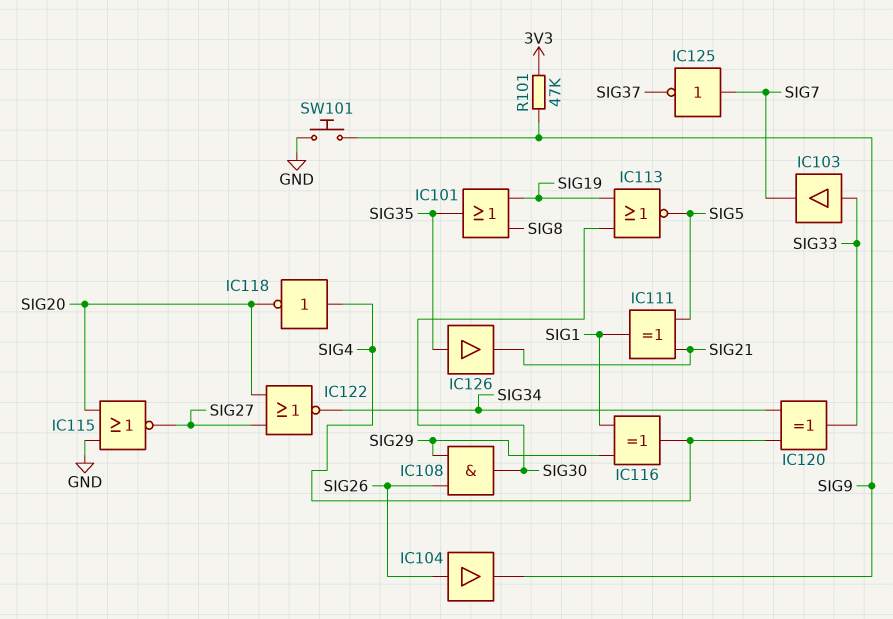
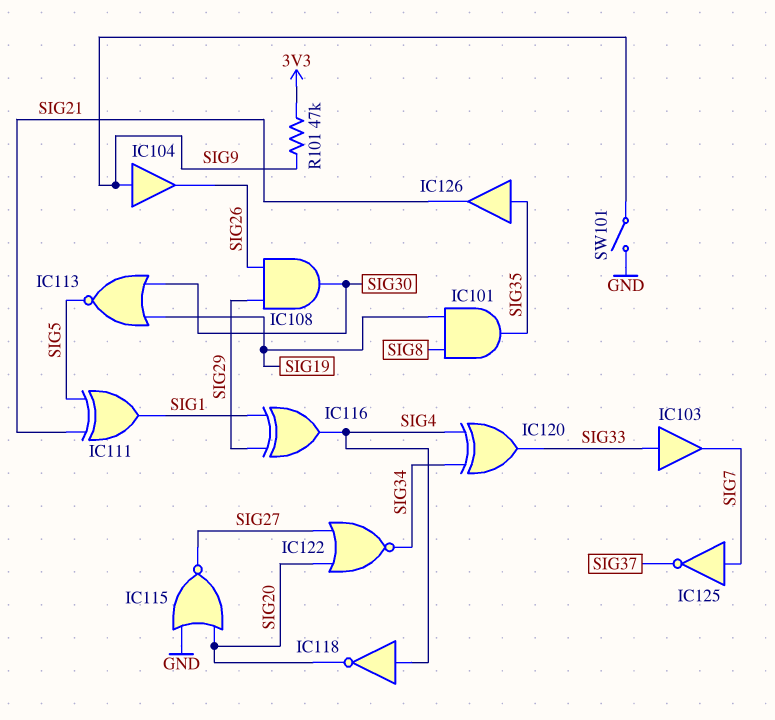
IC101: OR (in SIG8, in SIG19, out SIG35) -> AND (in SIG8, in SIG19, out SIG35)
IC104: buffer (in SIG26, out SIG9) -> buffer (in SIG9, out SIG26)
SW101: button (GND, SIG9) -> switch (GND, SIG9)

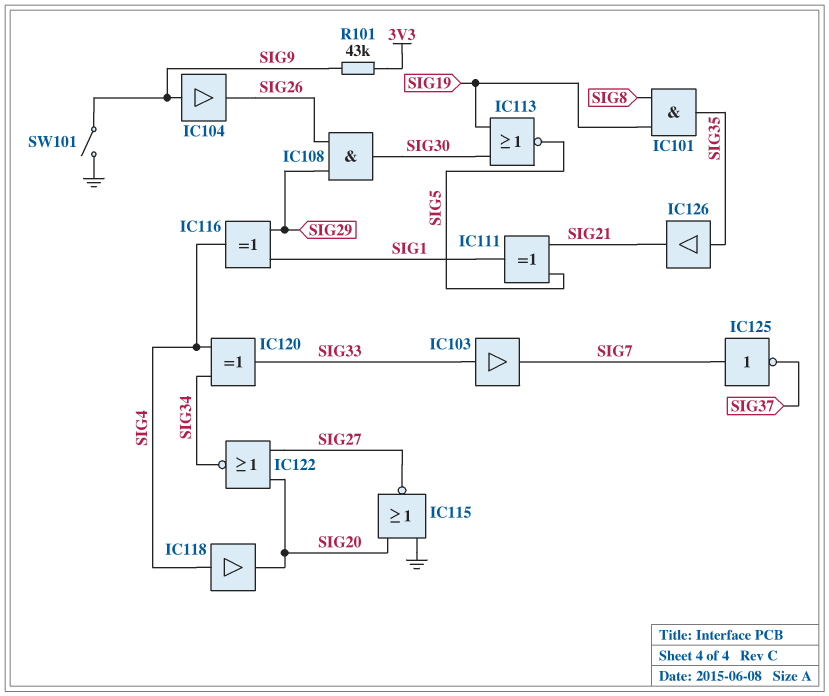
IC118: NOT (in SIG4, out SIG20) -> buffer (in SIG4, out SIG20)
R101: 47k (3V3, SIG9) -> 43k (3V3, SIG9)

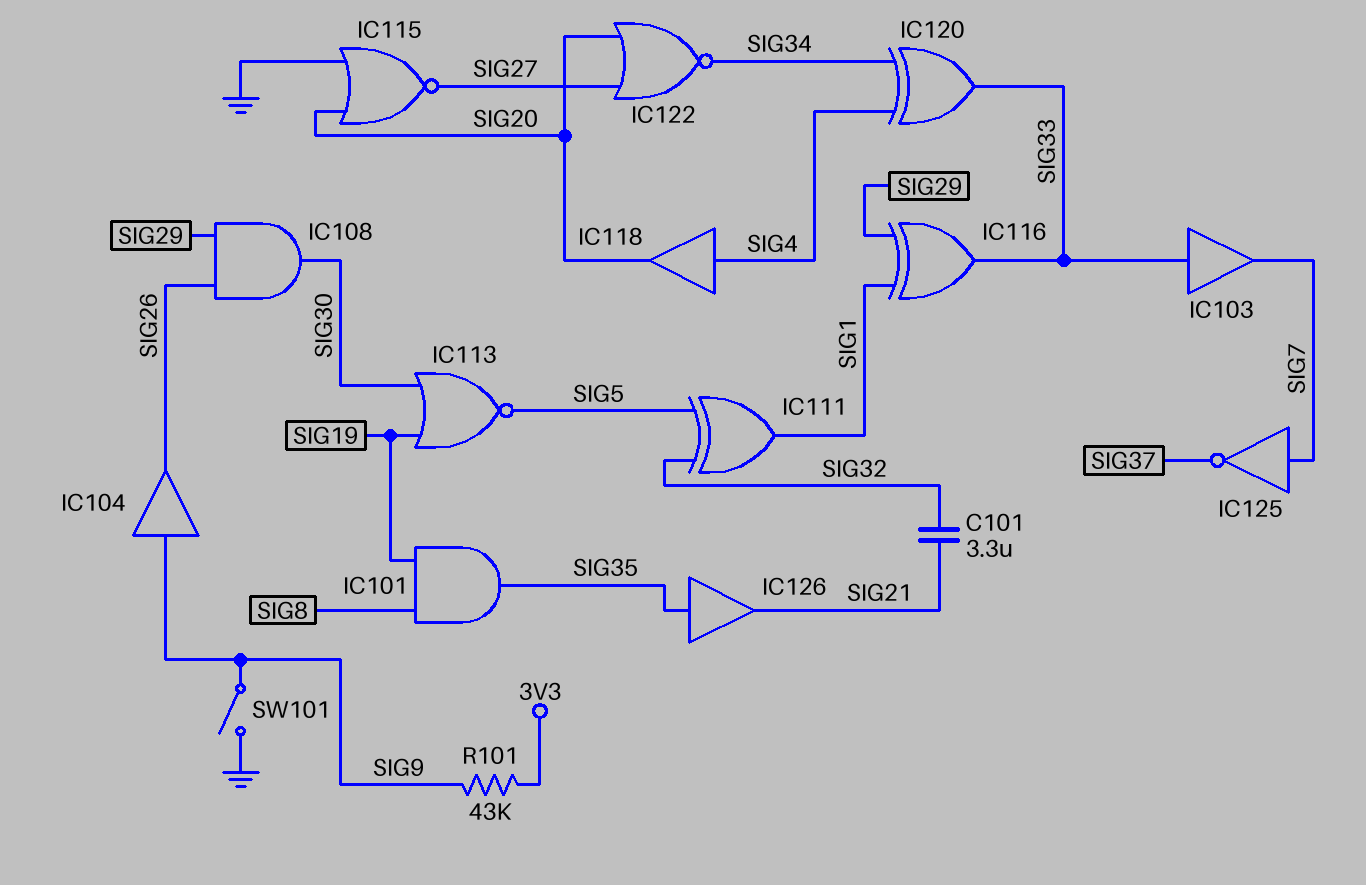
C101: none -> 3.3uF (SIG21, SIG32)
IC111: XOR (in SIG5, in SIG21, out SIG1) -> XOR (in SIG5, in SIG32, out SIG1)
IC116: XOR (in SIG1, in SIG29, out SIG4) -> XOR (in SIG1, in SIG29, out SIG33)

